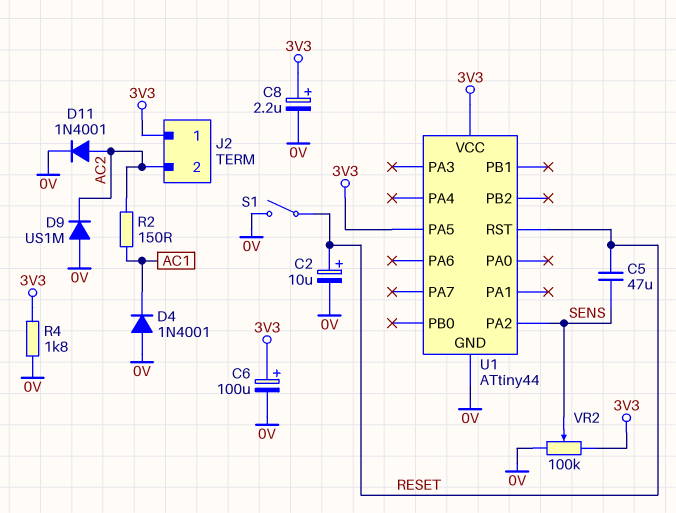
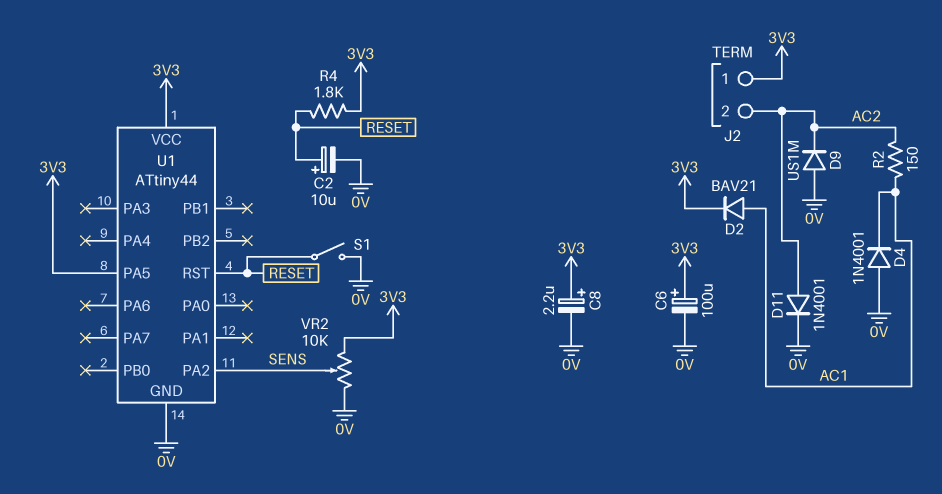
C5: 47uF (RESET, SENS) -> none
D2: none -> diode BAV21 (A AC1, K 3V3)
R4: 1.8k (0V, 3V3) -> 1.8k (3V3, RESET)
VR2: 100k (0V, 3V3, wiper SENS) -> 10k (0V, 3V3, wiper SENS)

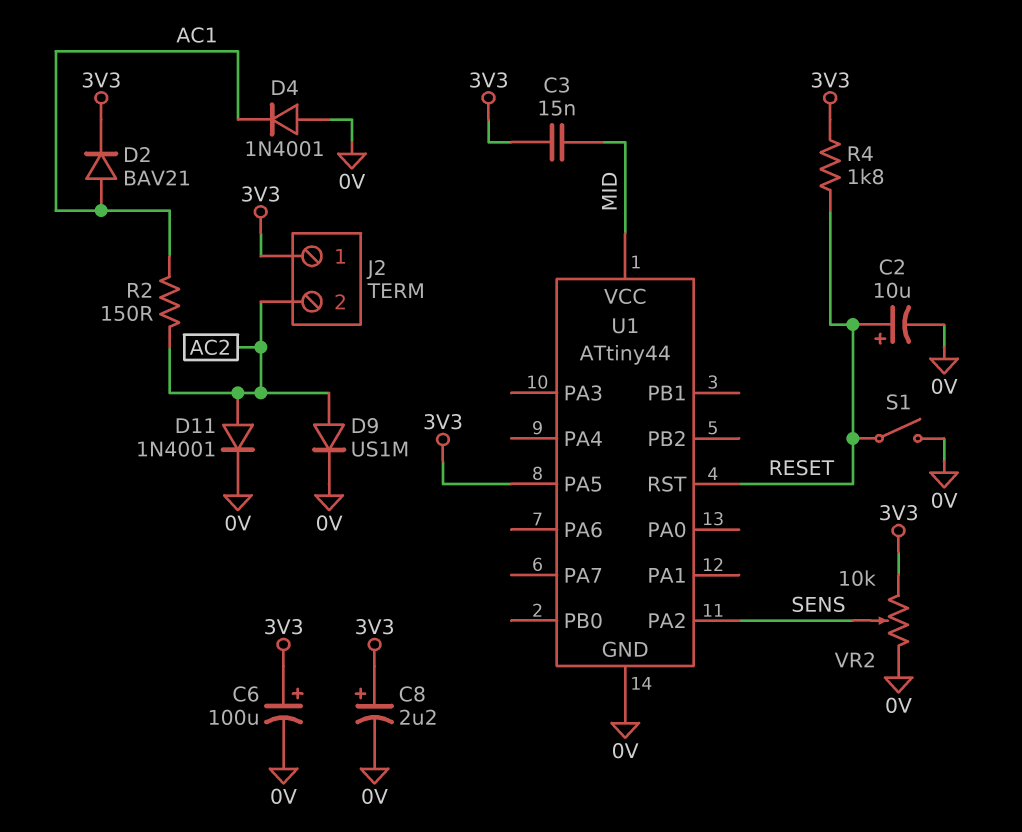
C3: none -> 15nF (3V3, MID)
D9: diode US1M (A 0V, K AC2) -> diode US1M (A AC2, K 0V)
U1 pin VCC: 3V3 -> MID

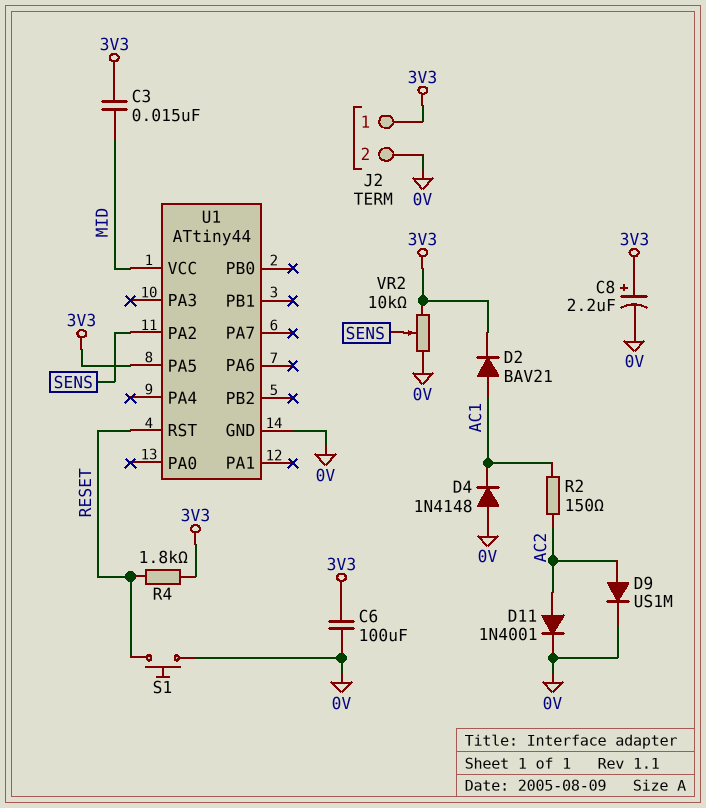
C2: 10uF (plus RESET, minus 0V) -> none
C6: 100uF (plus 3V3, minus 0V) -> 100uF (0V, 3V3)
D4: diode 1N4001 (A 0V, K AC1) -> diode 1N4148 (A 0V, K AC1)
J2 pin 2: AC2 -> 0V
S1: switch (0V, RESET) -> button (0V, RESET)

